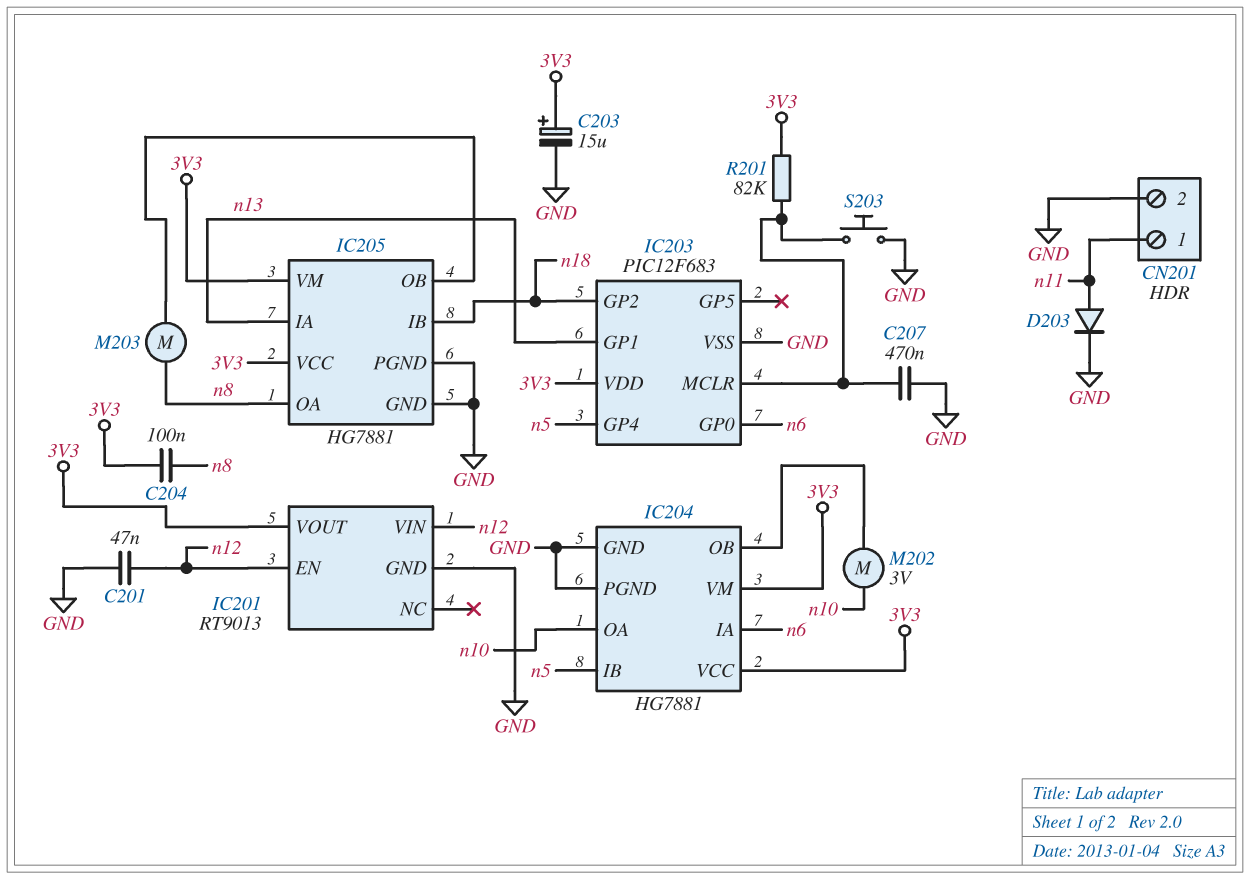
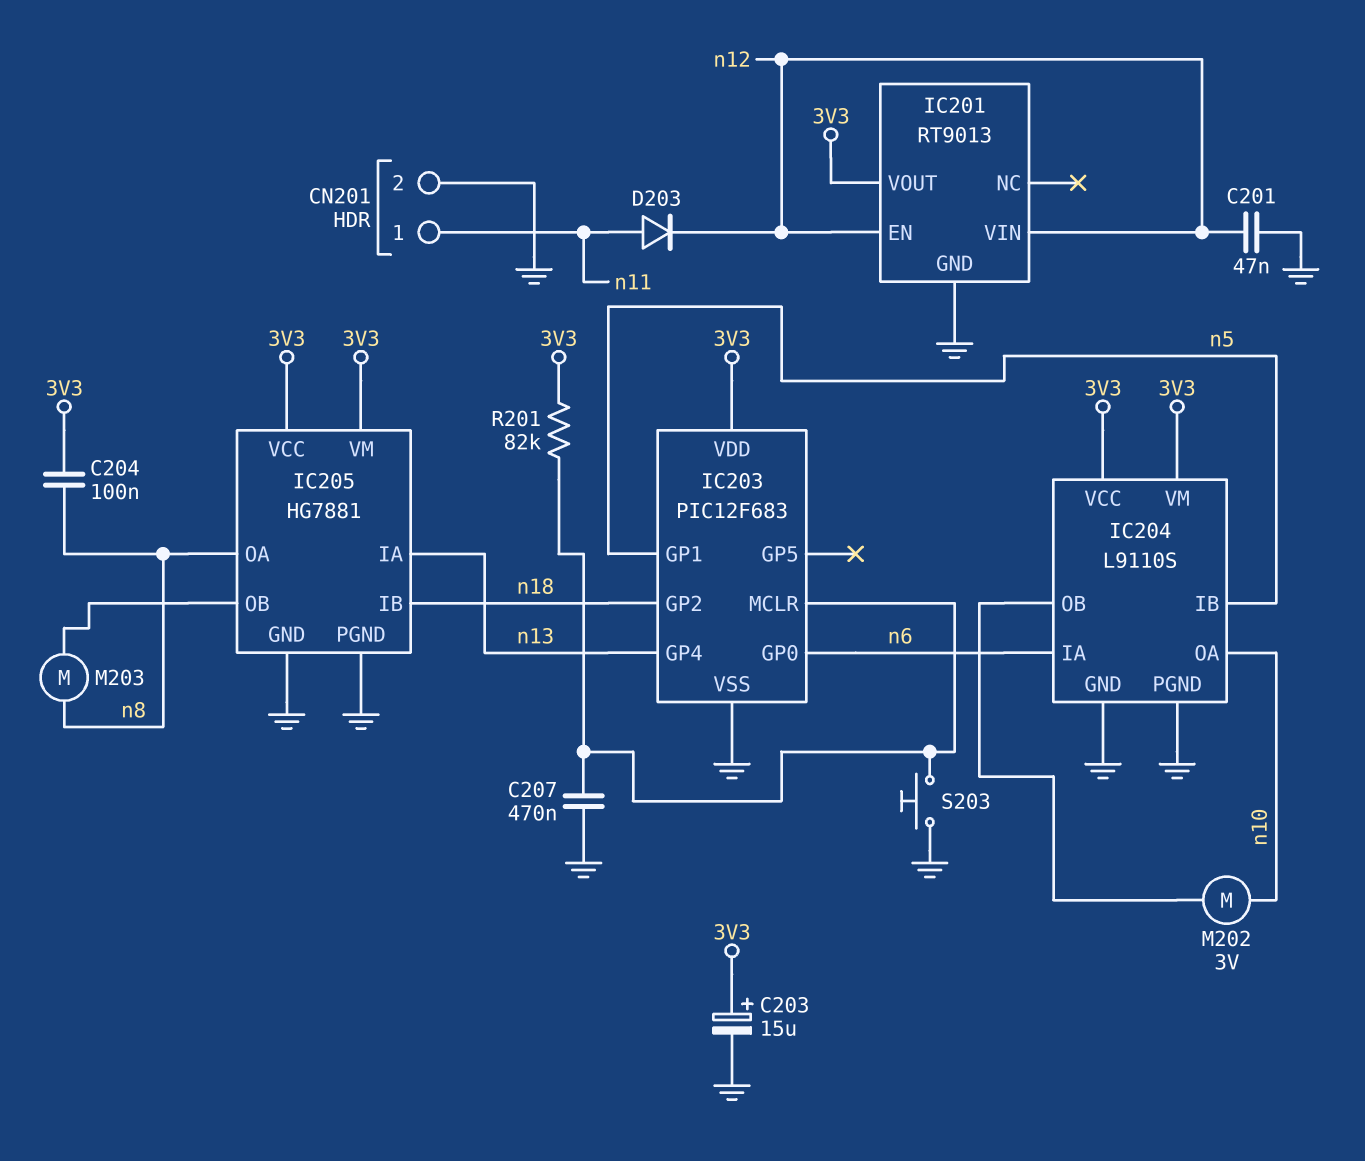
D203: diode (A n11, K GND) -> diode (A n11, K n12)
IC203 pin GP1: n13 -> n5
IC203 pin GP4: n5 -> n13
IC204: HG7881 -> L9110S

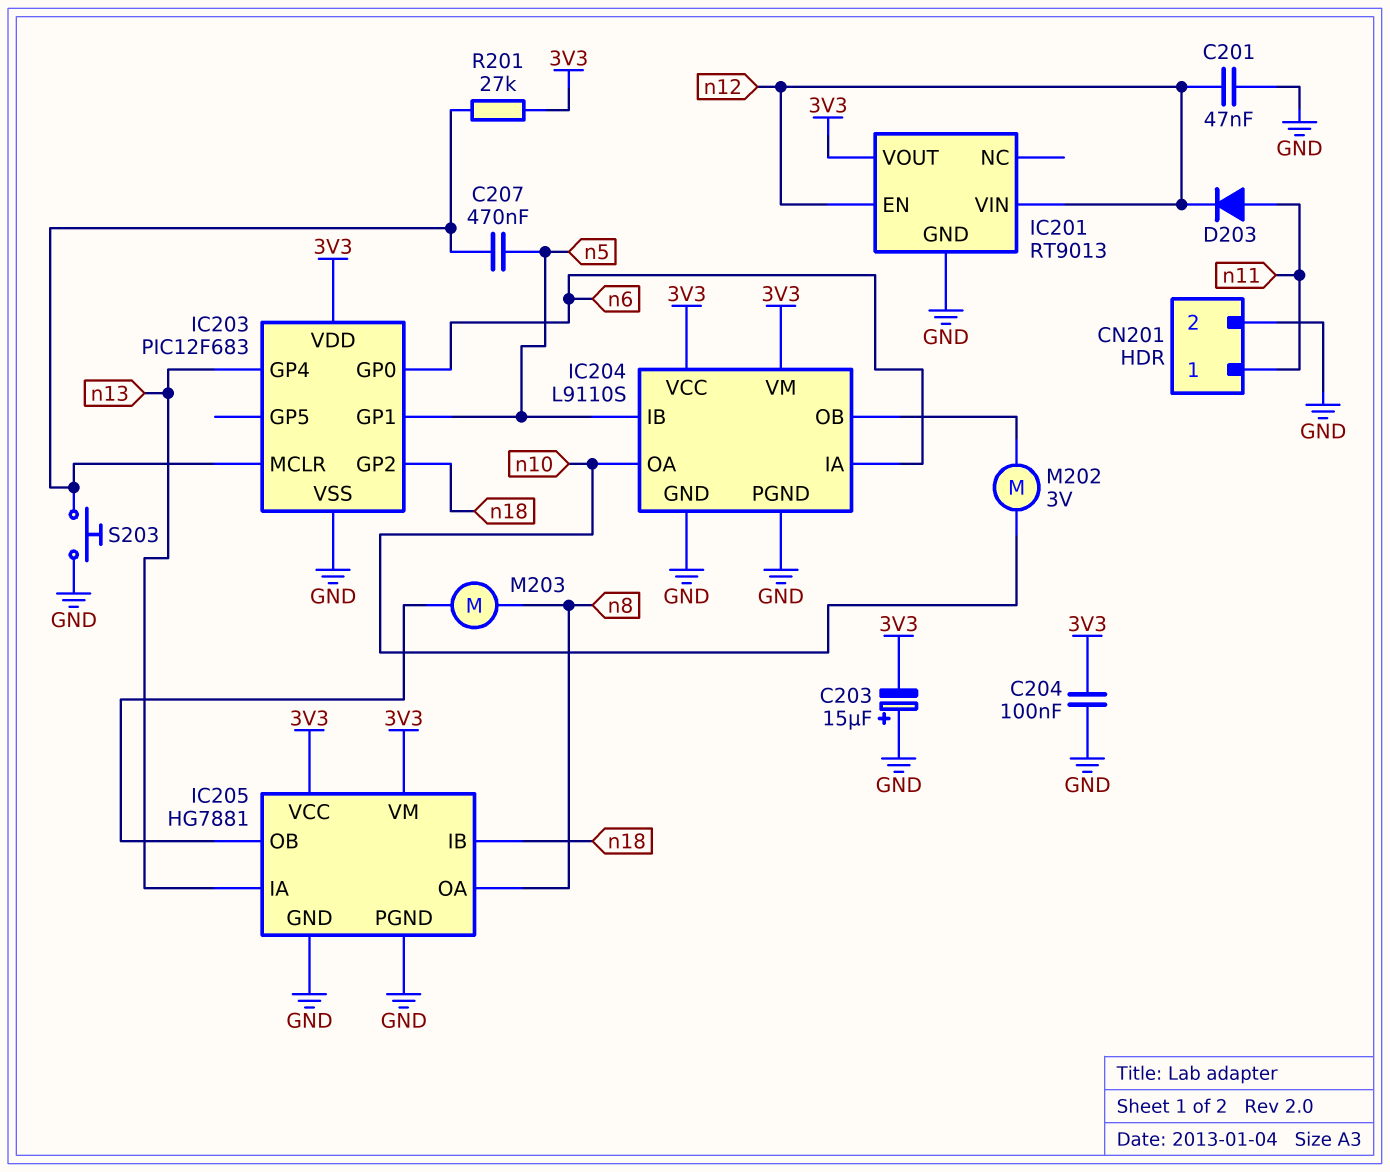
C203: 15uF (plus 3V3, minus GND) -> 15uF (plus GND, minus 3V3)
C204: 100nF (3V3, n8) -> 100nF (3V3, GND)
C207: 470nF (GND, IC203/MCLR) -> 470nF (IC203/MCLR, n5)
R201: 82k (3V3, IC203/MCLR) -> 27k (3V3, IC203/MCLR)

